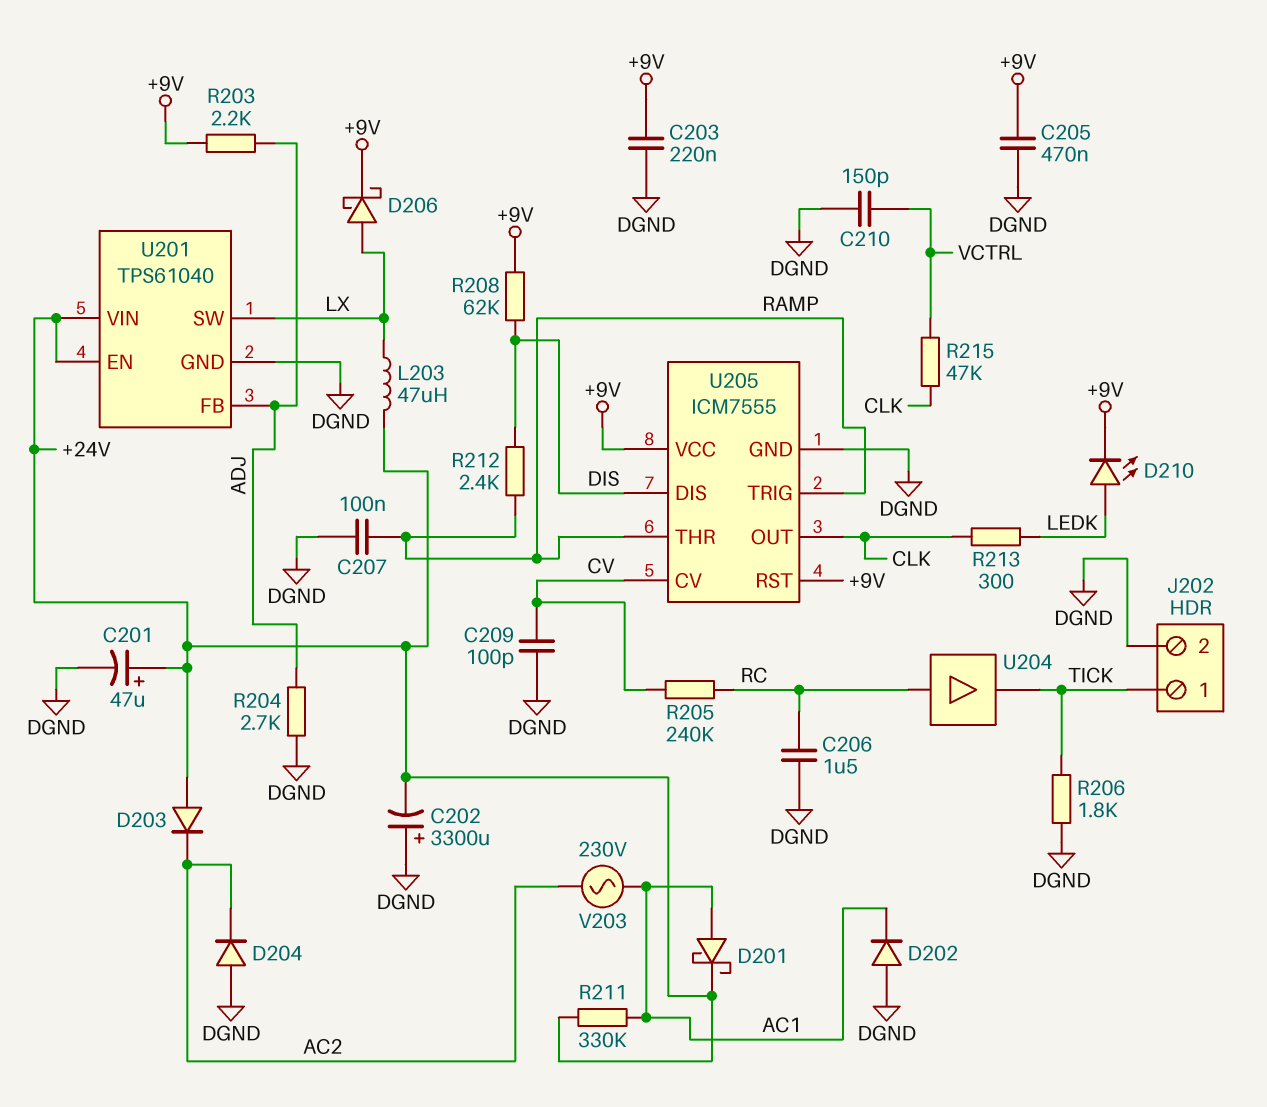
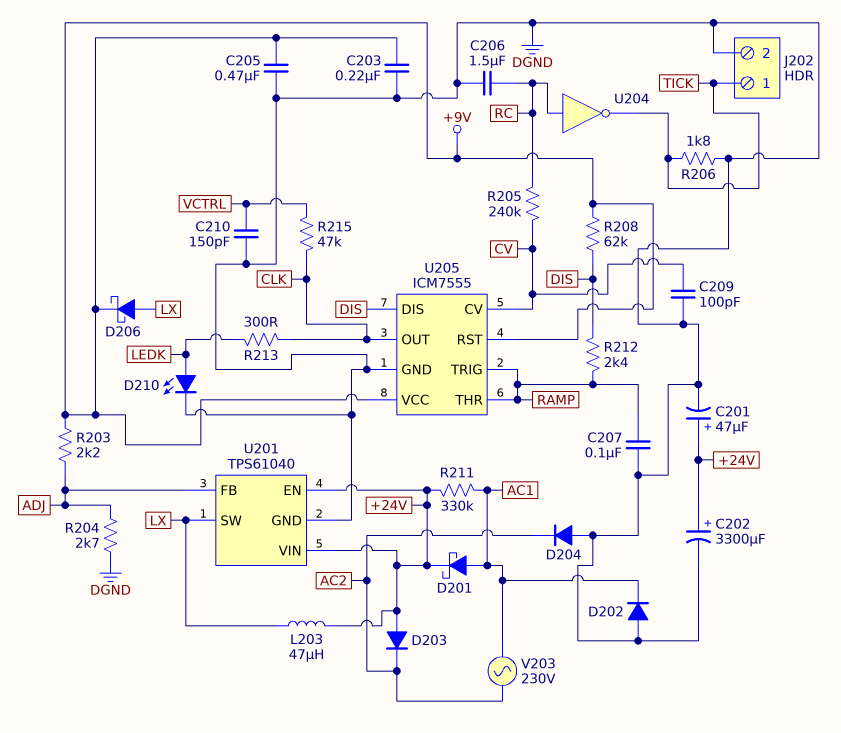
C202: 3300uF (plus DGND, minus +24V) -> 3300uF (plus +24V, minus DGND)
D210: LED (A LEDK, K +9V) -> LED (A LEDK, K DGND)
U204: buffer (in RC, out TICK) -> NOT (in RC, out TICK)

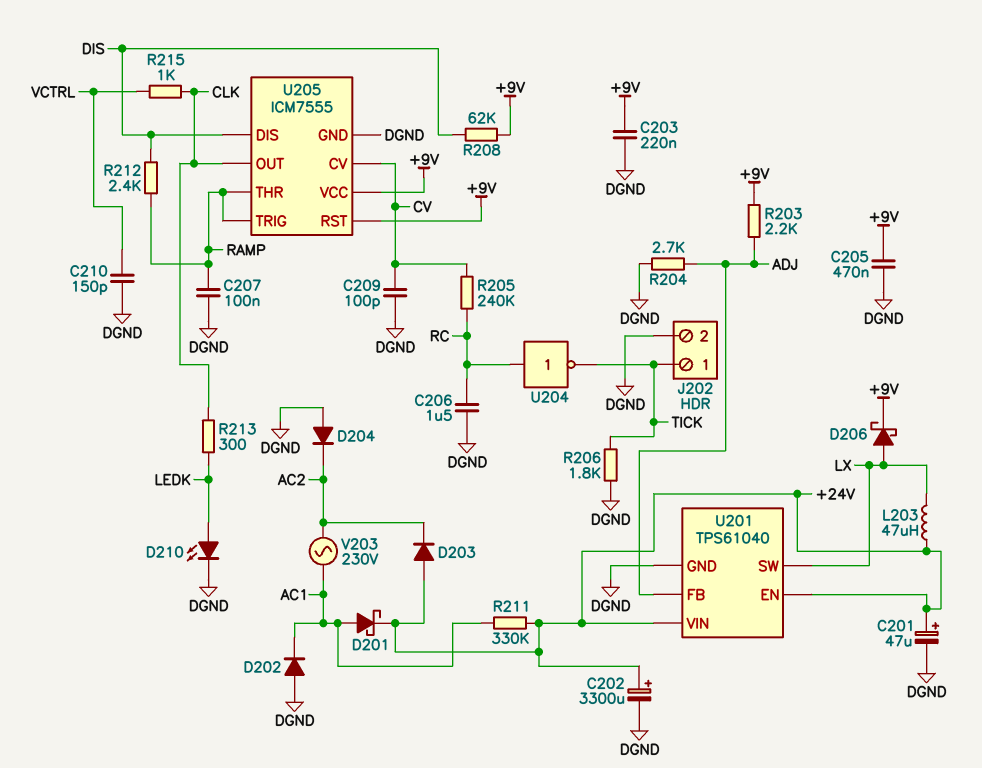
R215: 47k (CLK, VCTRL) -> 1k (CLK, VCTRL)

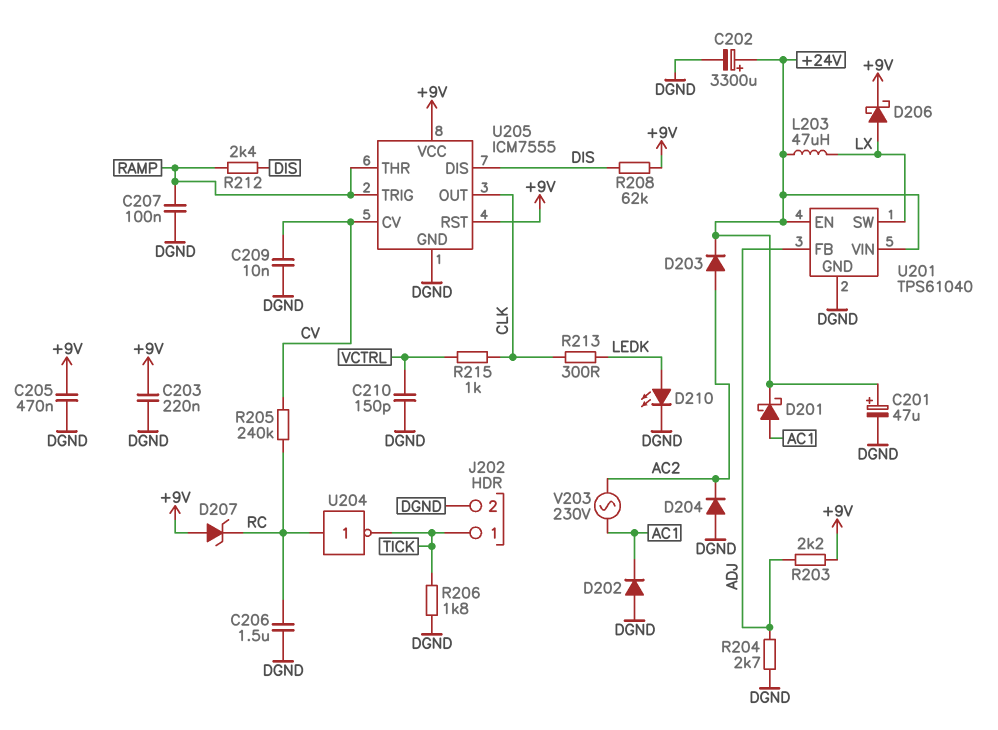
C209: 100pF (CV, DGND) -> 10nF (CV, DGND)
D203: diode (A +24V, K AC2) -> diode (A AC2, K +24V)
D207: none -> zener (A +9V, K RC)
R211: 330k (+24V, AC1) -> none

